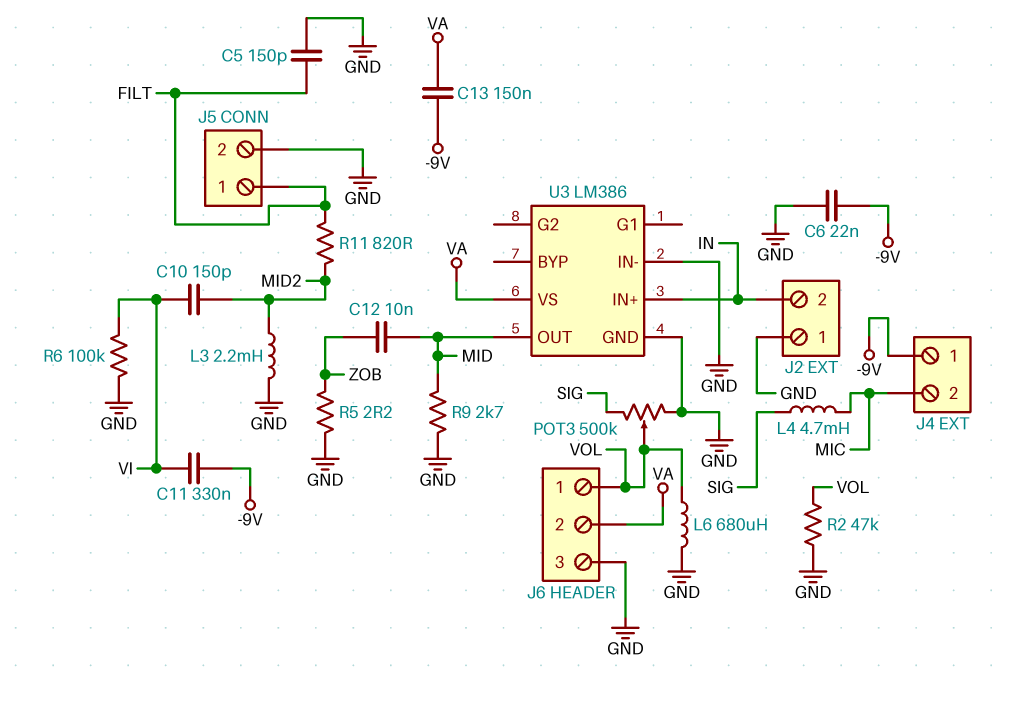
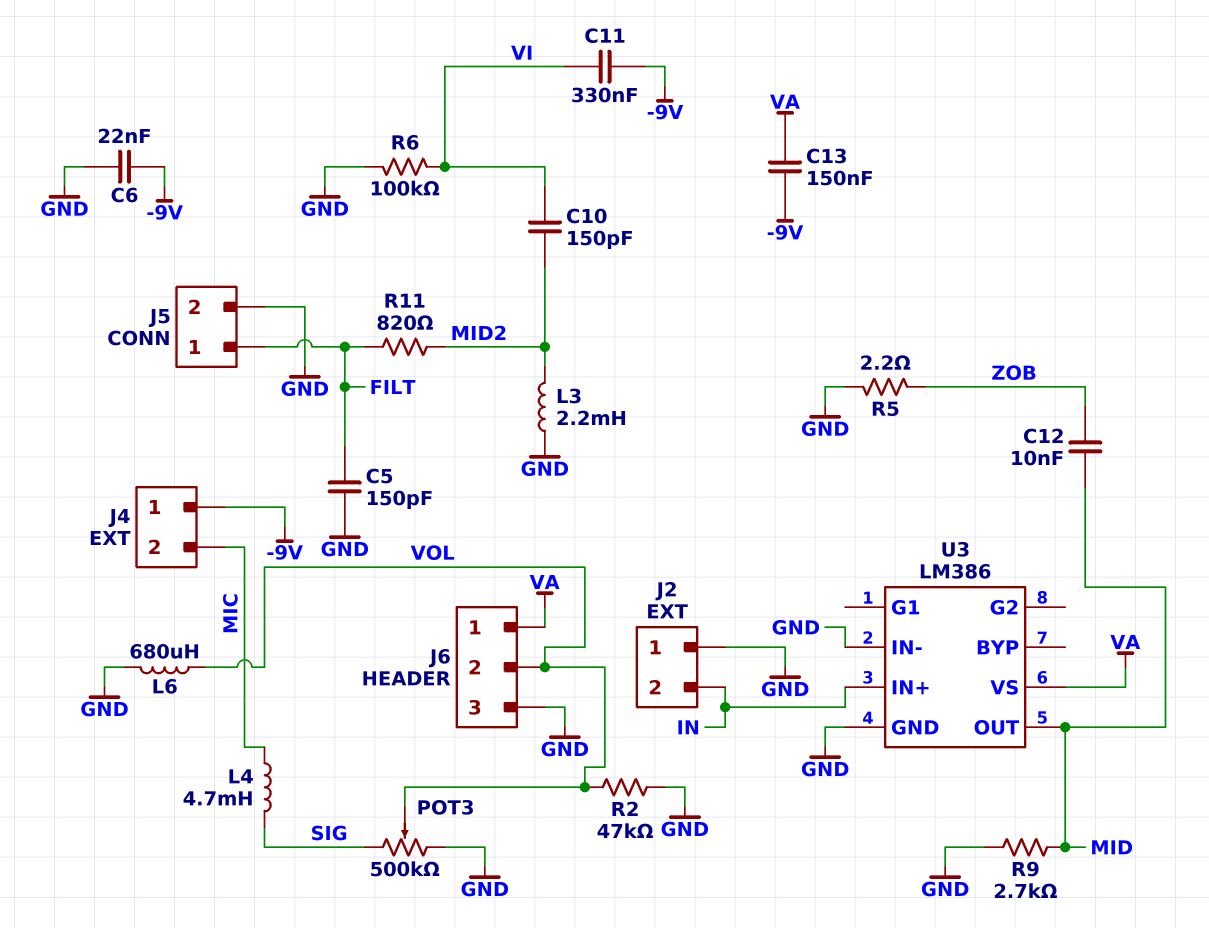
J6 pin 1: VOL -> VA
J6 pin 2: VA -> VOL

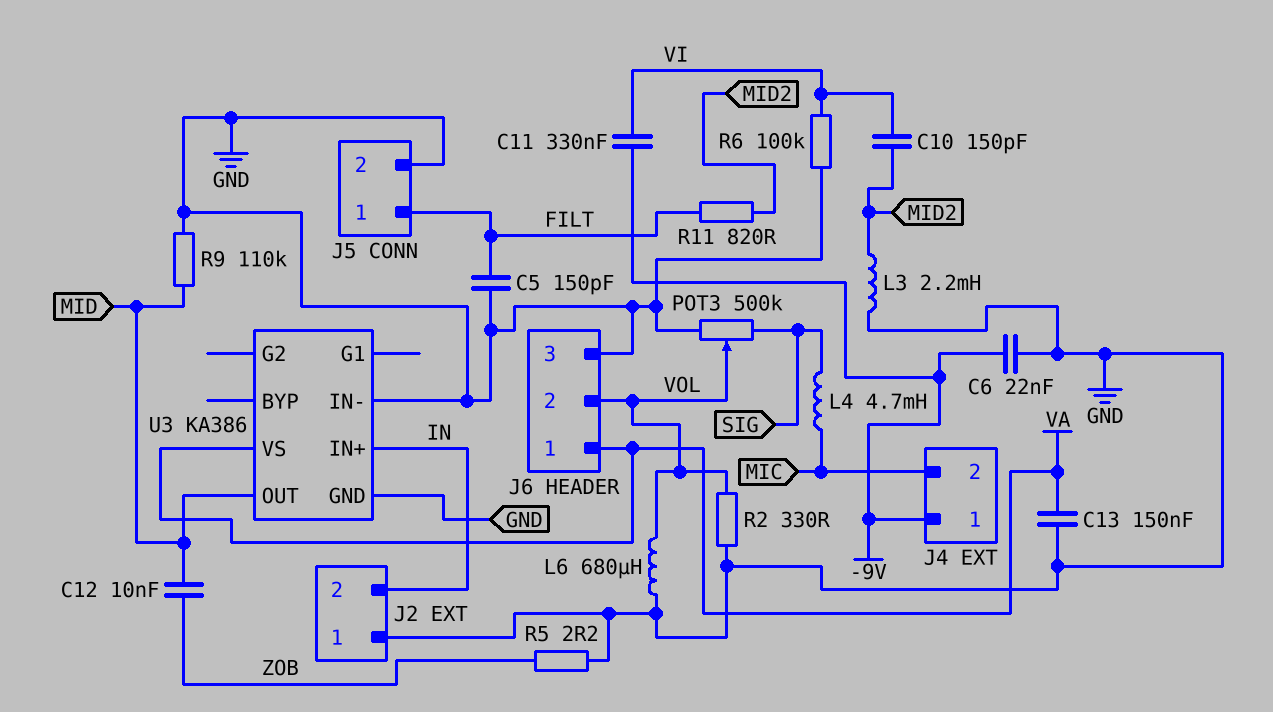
C13: 150nF (-9V, VA) -> 150nF (GND, VA)
R2: 47k (GND, VOL) -> 330 (GND, VOL)
R9: 2.7k (GND, MID) -> 110k (GND, MID)
U3: LM386 -> KA386

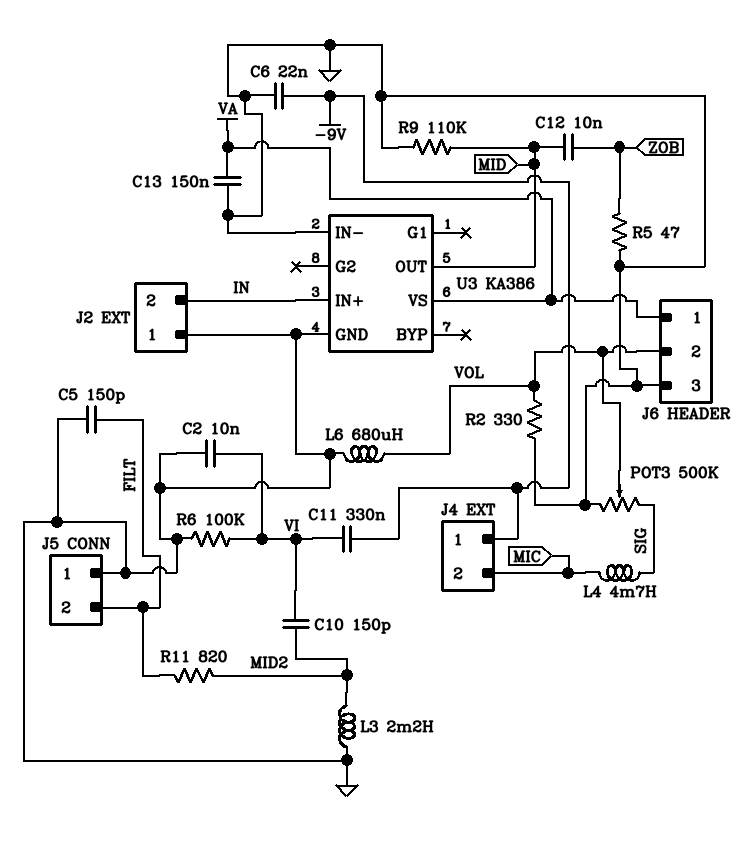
C2: none -> 10nF (GND, VI)
J5 pin 1: FILT -> GND
J5 pin 2: GND -> FILT
R5: 2.2 (GND, ZOB) -> 47 (GND, ZOB)

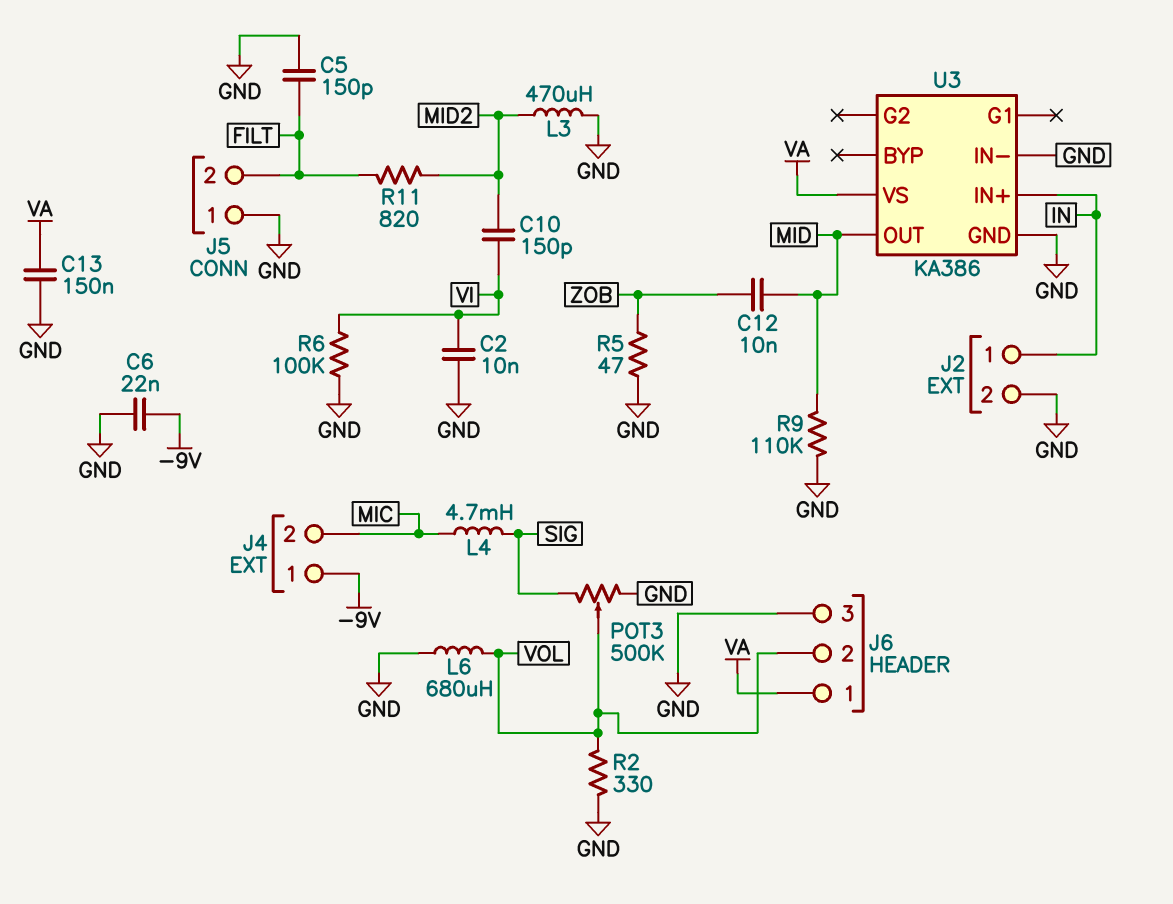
C11: 330nF (-9V, VI) -> none
J2 pin 1: GND -> IN
J2 pin 2: IN -> GND
L3: 2.2mH (GND, MID2) -> 470uH (GND, MID2)

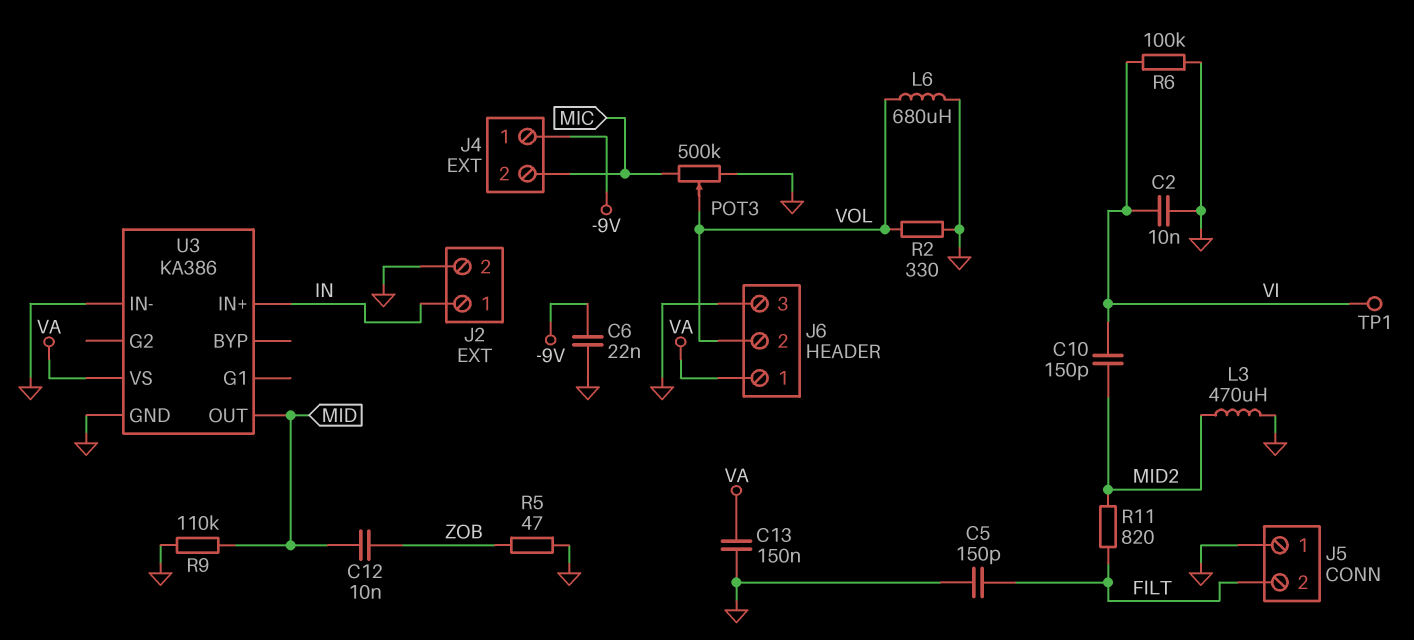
L4: 4.7mH (MIC, SIG) -> none
POT3: 500k (GND, SIG, wiper VOL) -> 500k (GND, MIC, wiper VOL)
TP1: none -> test point (VI)

